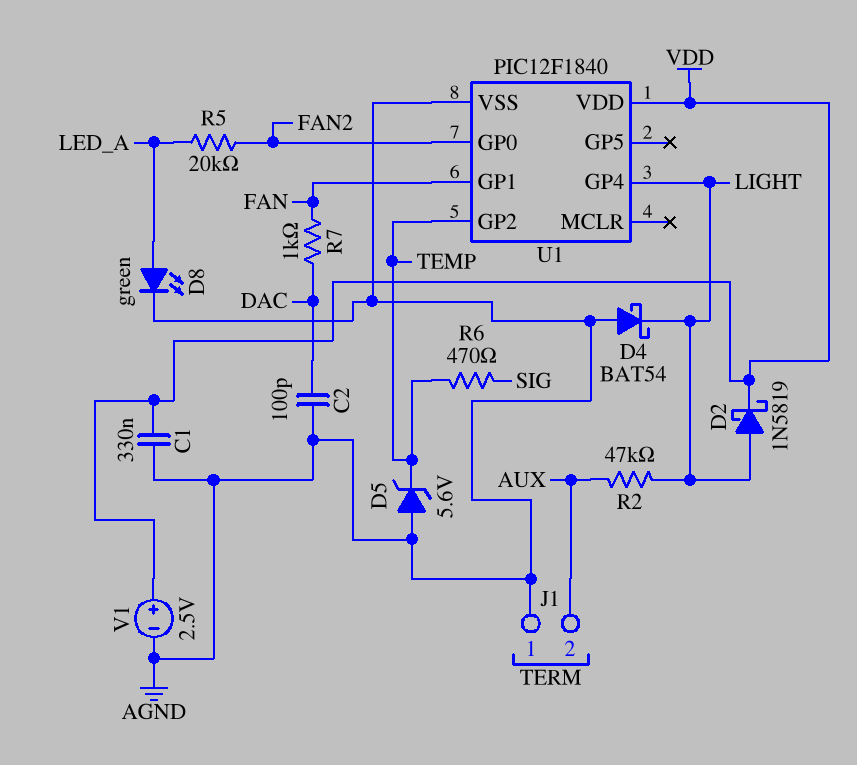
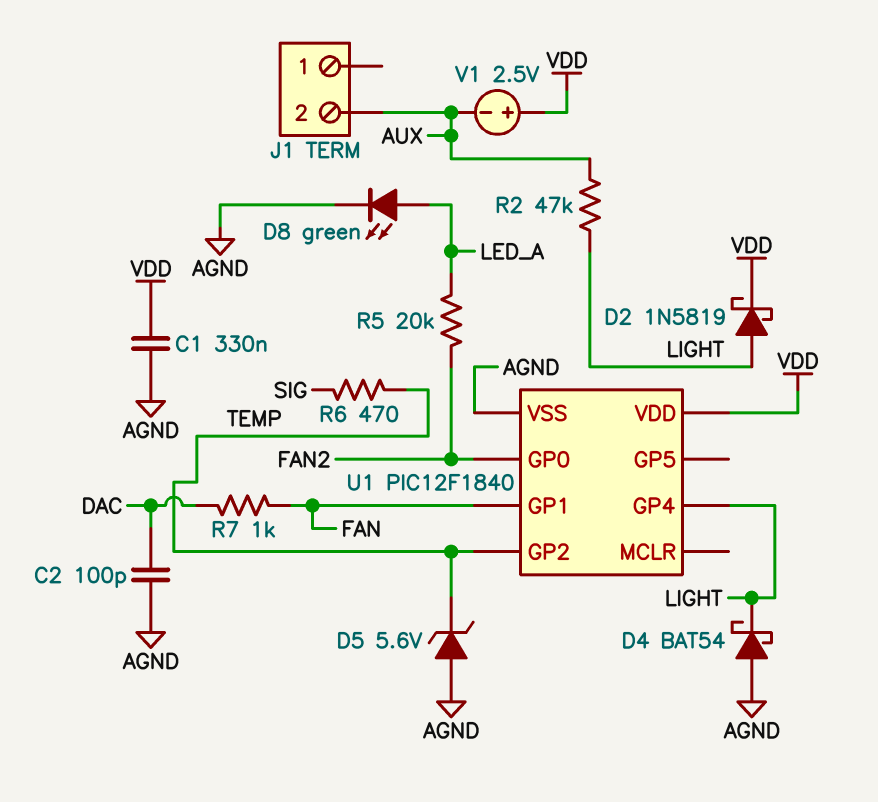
J1 pin 1: AGND -> none
V1: 2.5V (plus VDD, minus AGND) -> 2.5V (plus VDD, minus AUX)

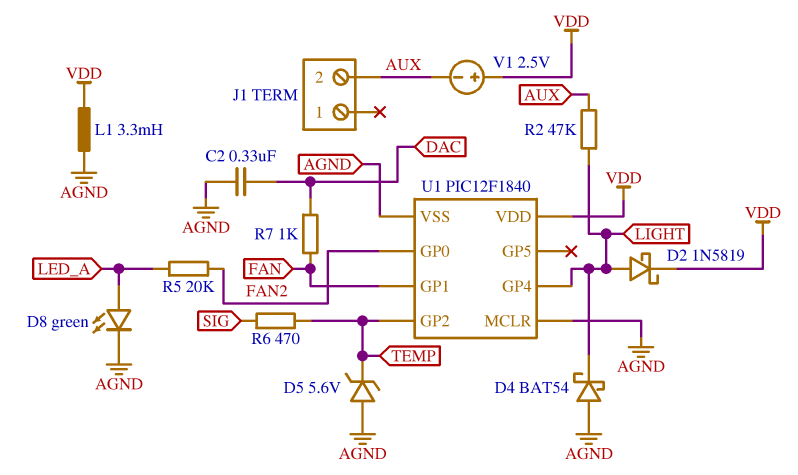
C1: 330nF (AGND, VDD) -> none
C2: 100pF (AGND, DAC) -> 330nF (AGND, DAC)
L1: none -> 3.3mH (AGND, VDD)
U1 pin MCLR: none -> AGND

